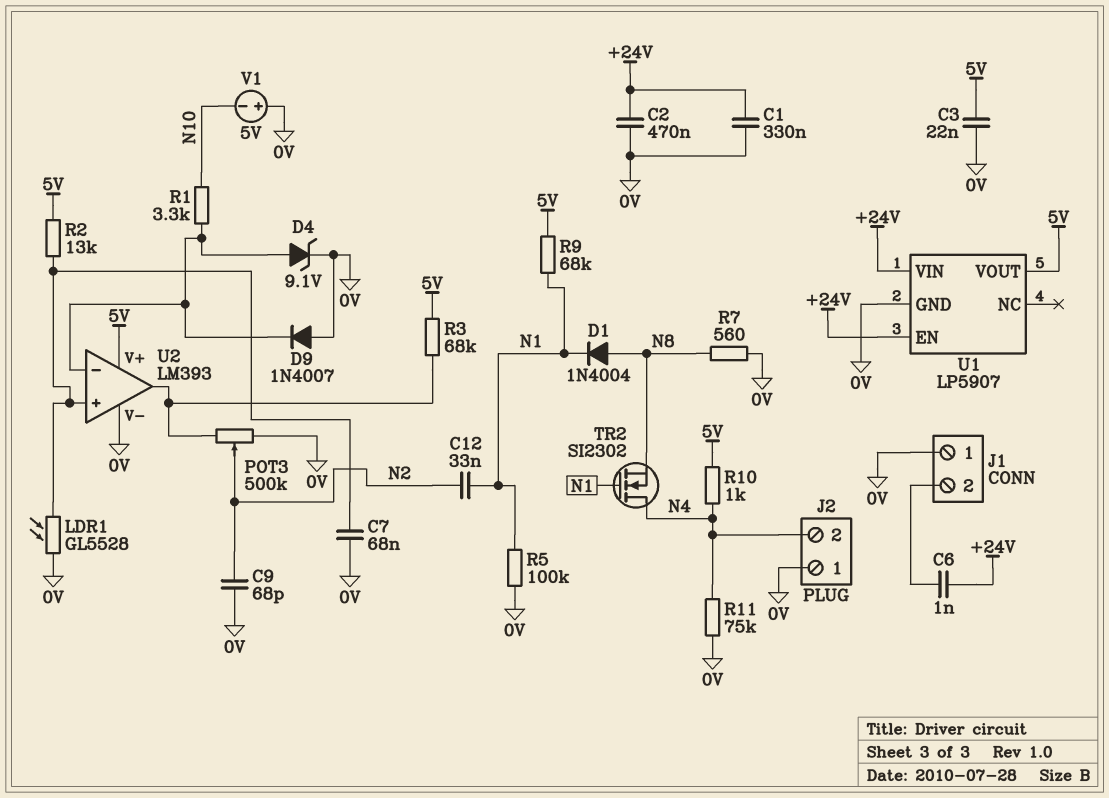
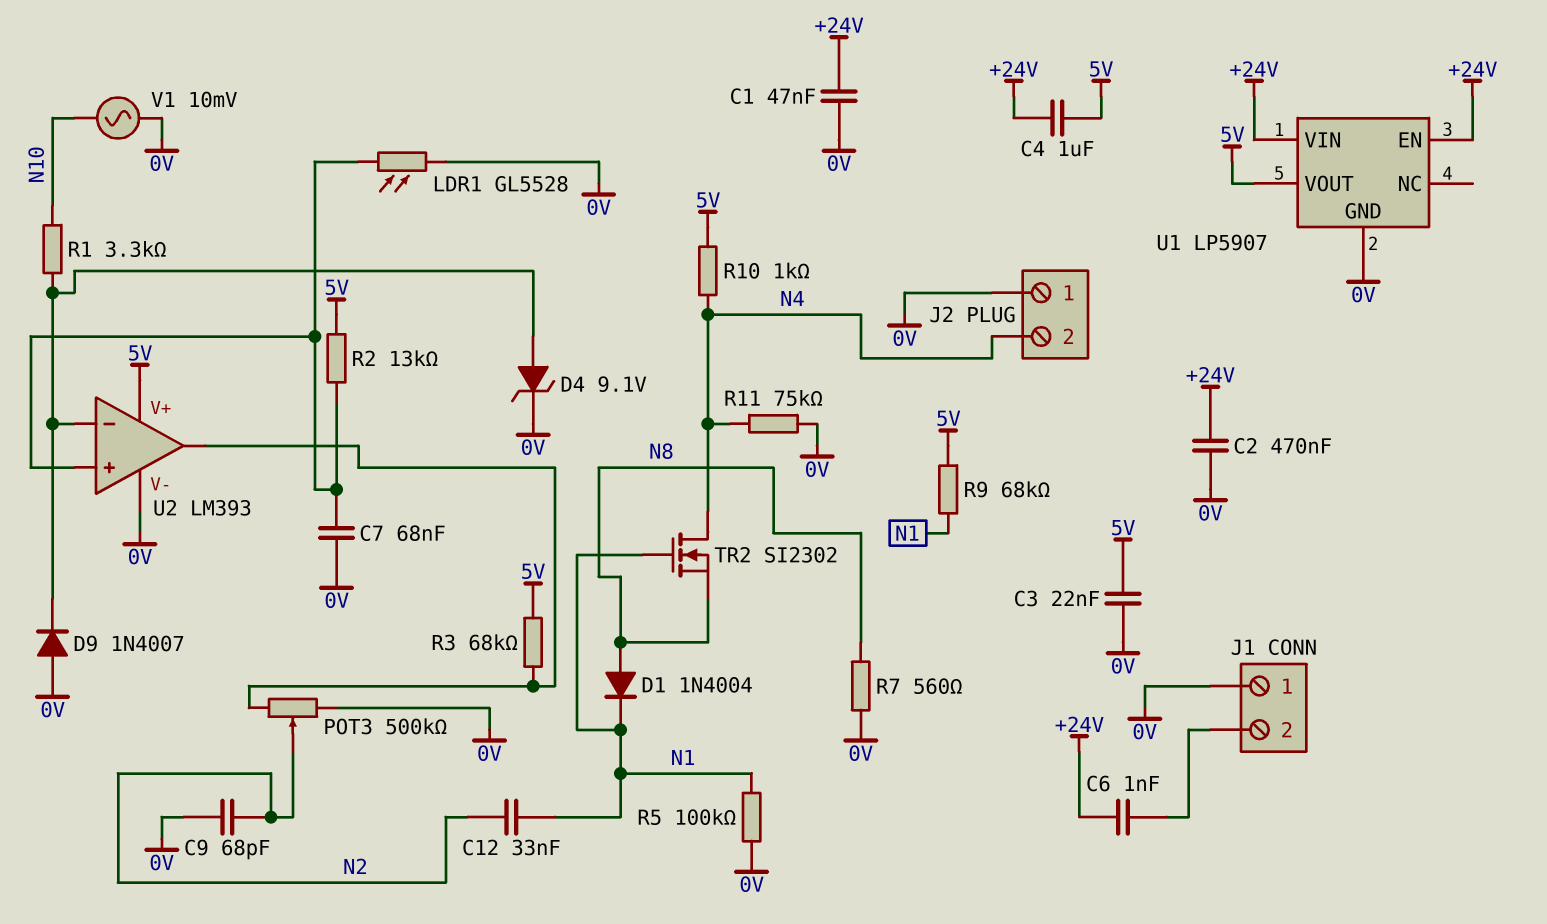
C1: 330nF (+24V, 0V) -> 47nF (+24V, 0V)
C4: none -> 1uF (+24V, 5V)
V1: 5V (plus 0V, minus N10) -> AC 10mV (0V, N10)

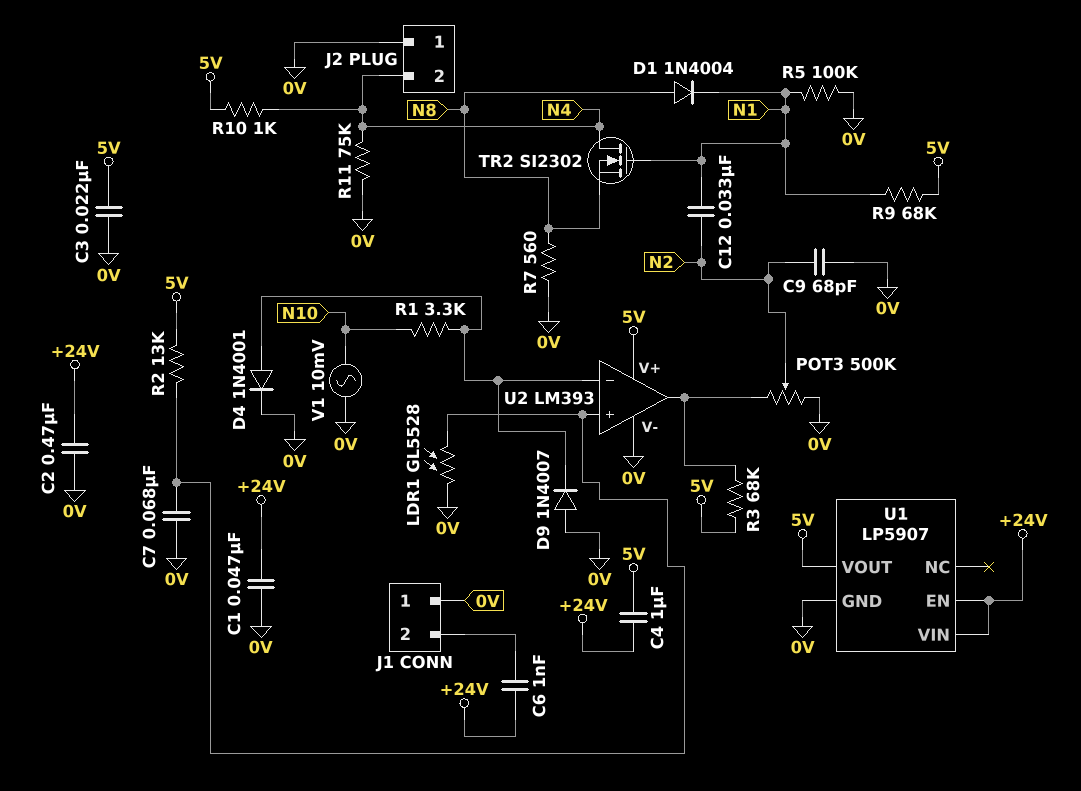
D4: zener 9.1V (A U2/in-, K 0V) -> diode 1N4001 (A U2/in-, K 0V)

